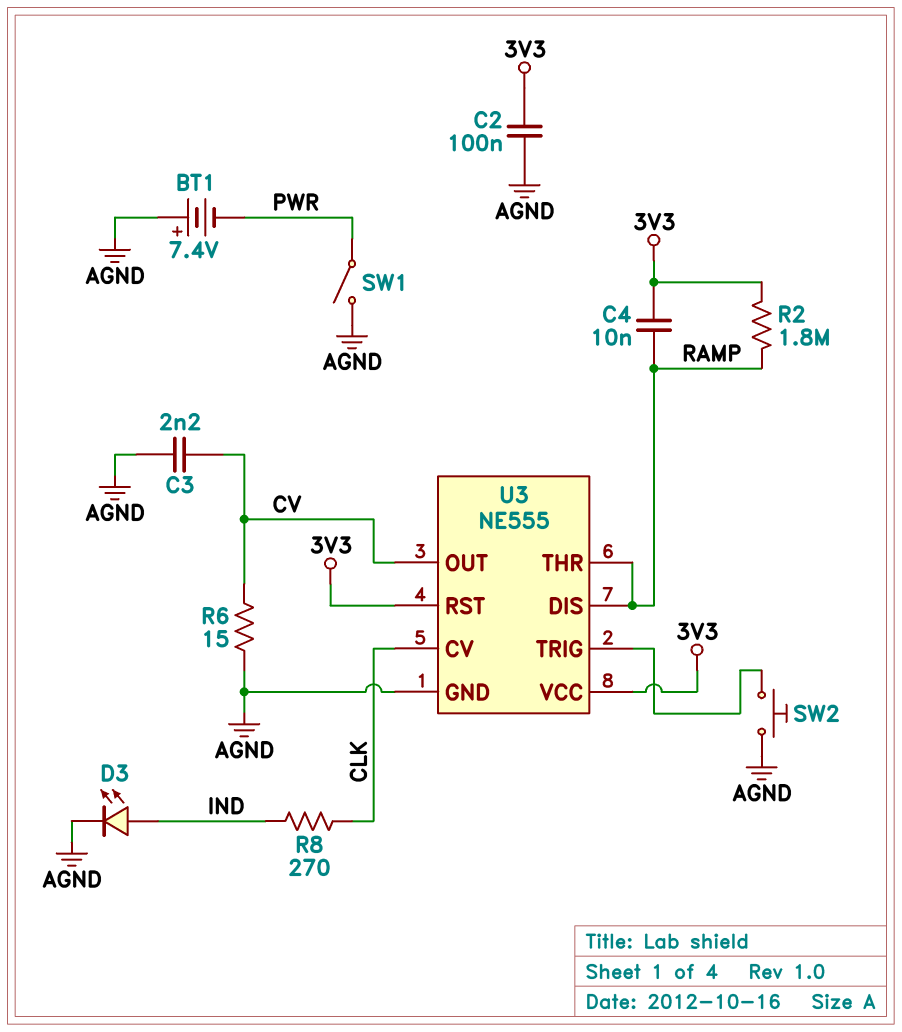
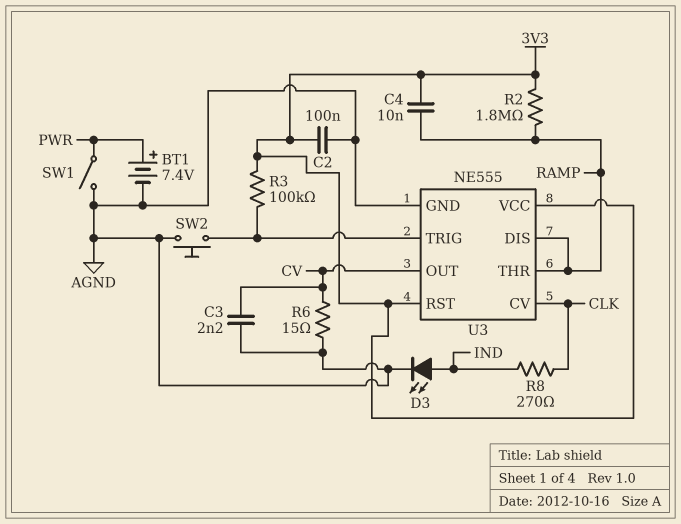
BT1: 7.4V (plus AGND, minus PWR) -> 7.4V (plus PWR, minus AGND)
R3: none -> 100k (3V3, U3/TRIG)

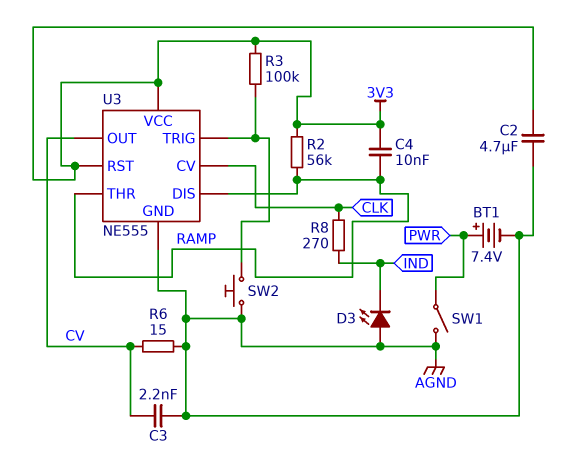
C2: 100nF (3V3, AGND) -> 4.7uF (3V3, AGND)
D3: LED (A IND, K AGND) -> LED (A AGND, K IND)
R2: 1.8M (3V3, RAMP) -> 56k (3V3, RAMP)

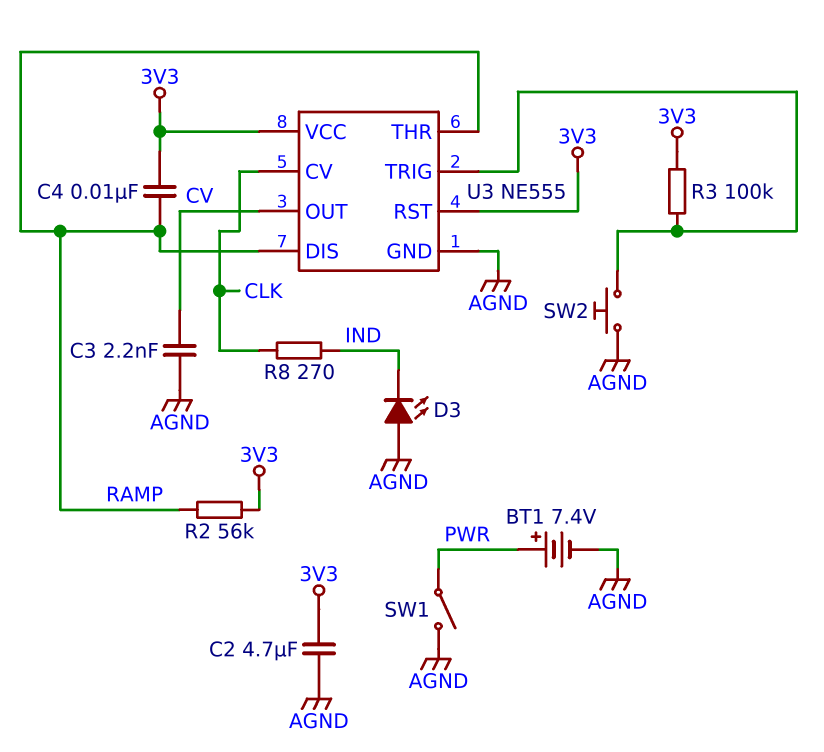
R6: 15 (AGND, CV) -> none

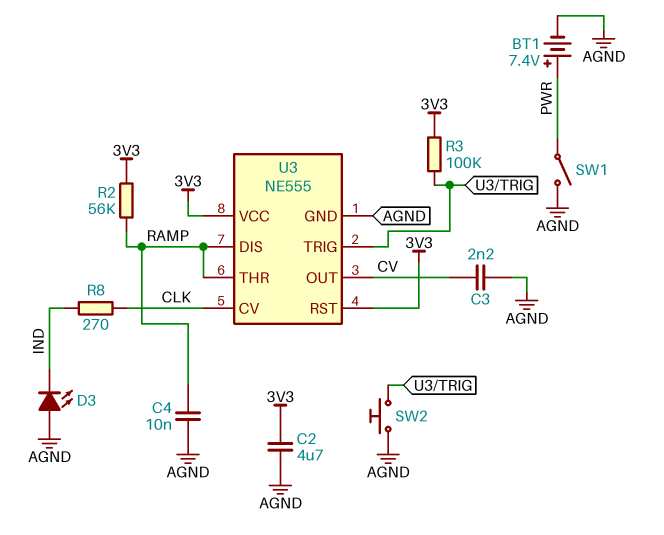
C4: 10nF (3V3, RAMP) -> 10nF (AGND, RAMP)

